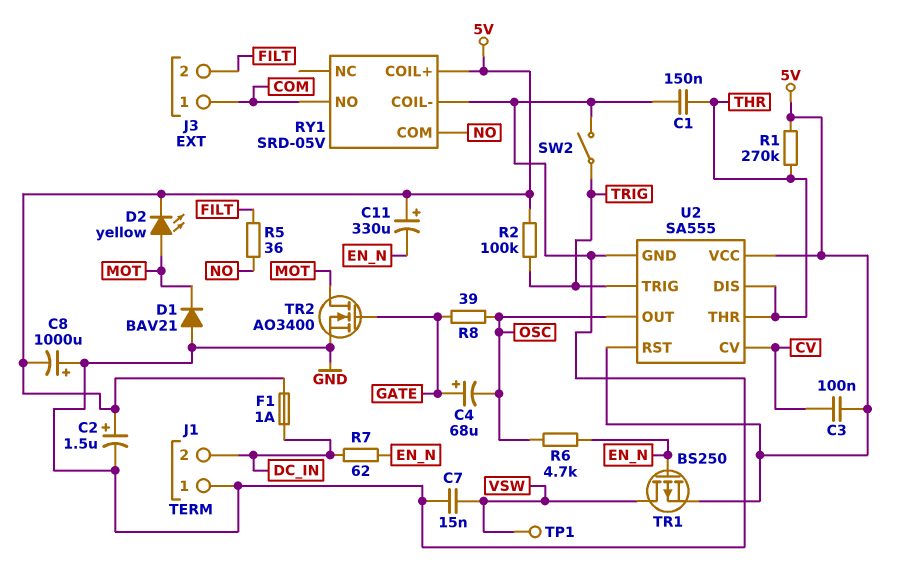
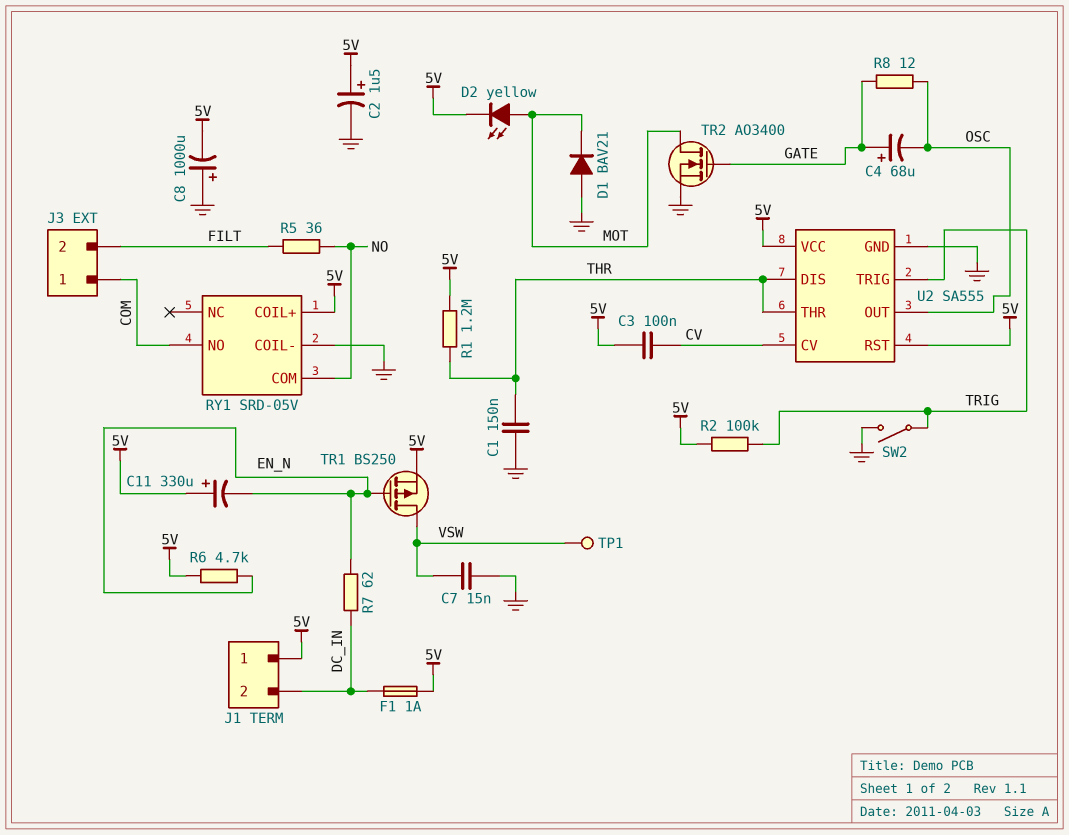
J1 pin 1: GND -> 5V
R1: 270k (5V, THR) -> 1.2M (5V, THR)
R6: 4.7k (EN_N, OSC) -> 4.7k (5V, EN_N)
R8: 39 (GATE, OSC) -> 12 (GATE, OSC)

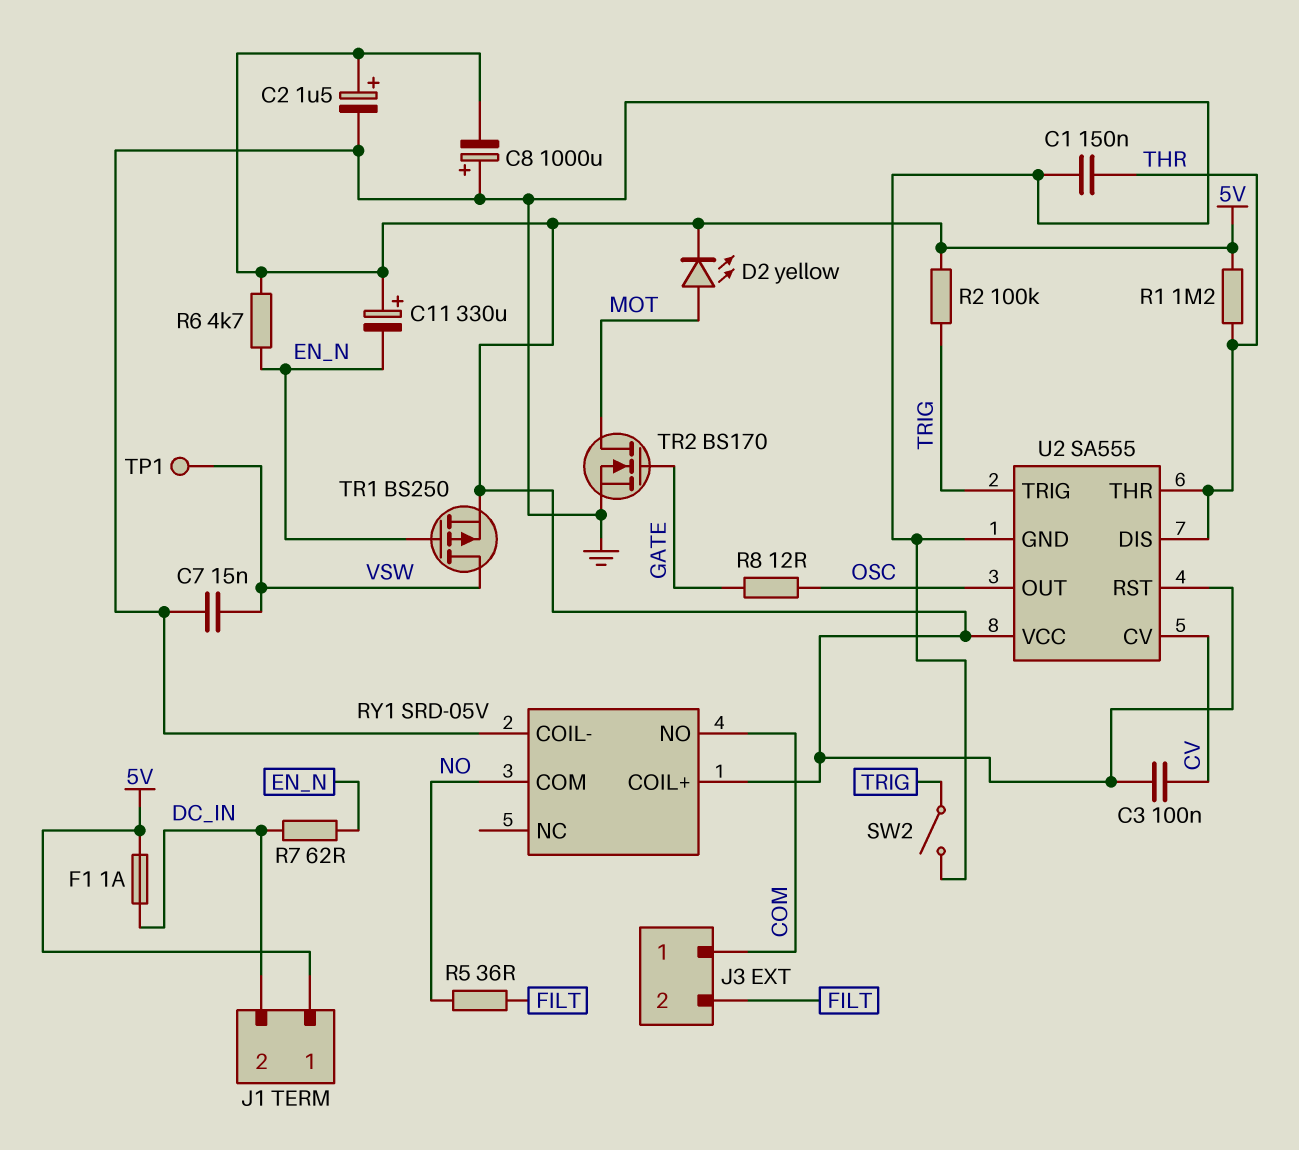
C4: 68uF (plus GATE, minus OSC) -> none
D1: diode BAV21 (A GND, K MOT) -> none
TR2: NMOS AO3400 (G GATE, D MOT, S GND) -> NMOS BS170 (G GATE, D MOT, S GND)

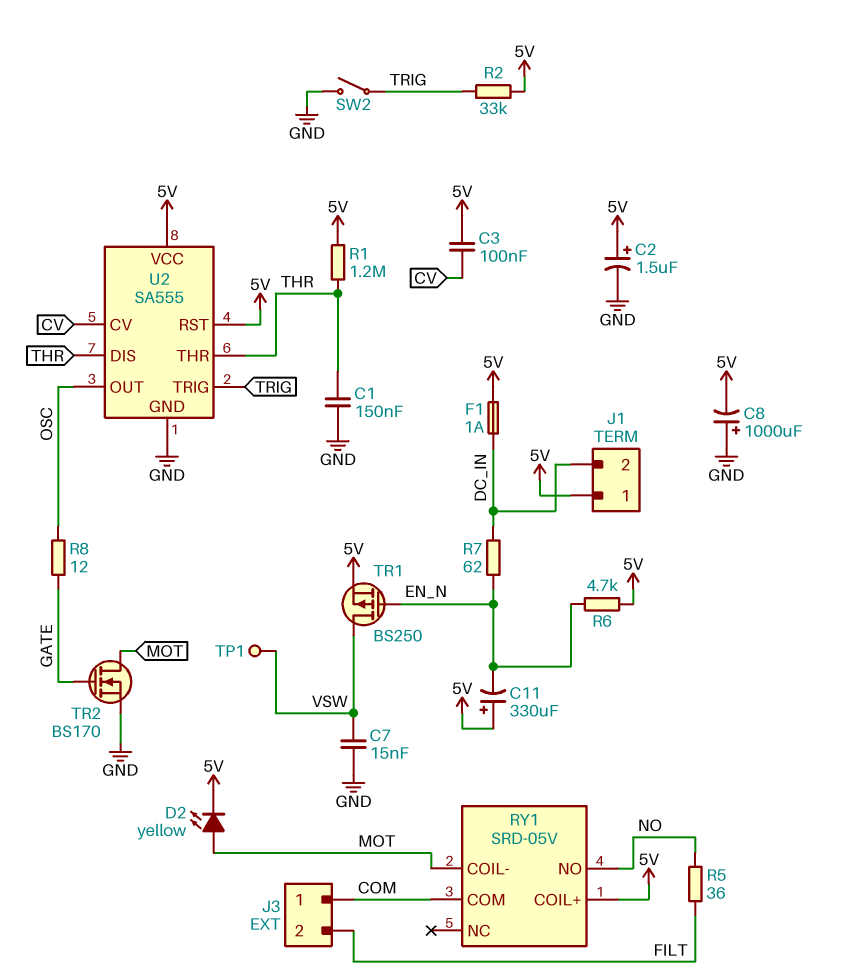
R2: 100k (5V, TRIG) -> 33k (5V, TRIG)
RY1 pin COIL-: GND -> MOT
RY1 pin COM: NO -> COM
RY1 pin NO: COM -> NO

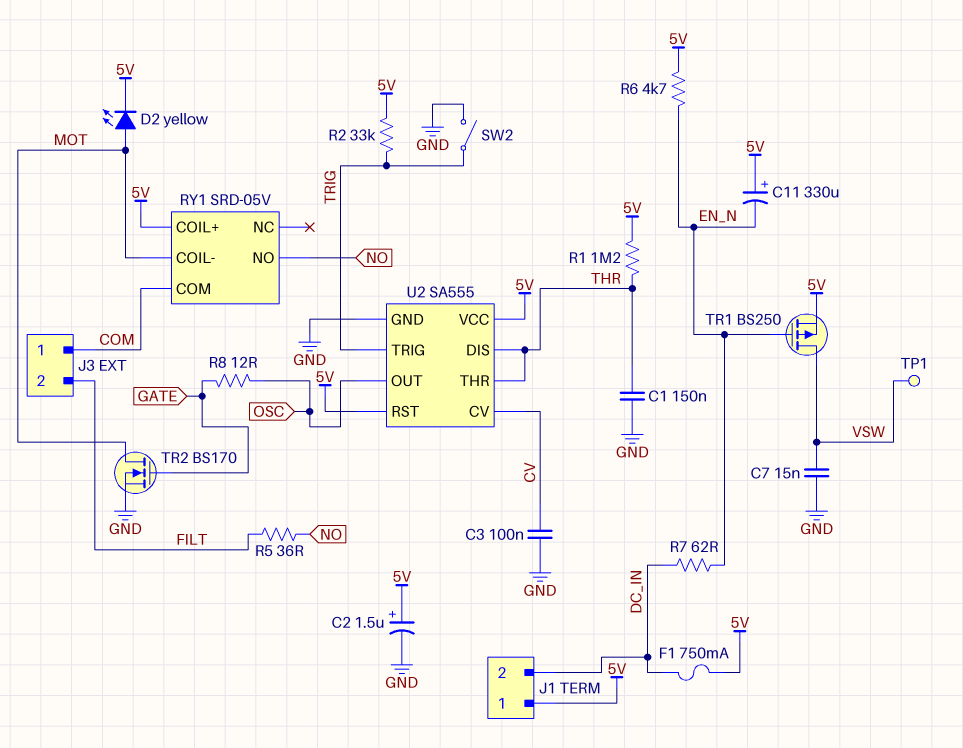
C3: 100nF (5V, CV) -> 100nF (CV, GND)
C8: 1000uF (plus GND, minus 5V) -> none
F1: 1A (5V, DC_IN) -> 750mA (5V, DC_IN)

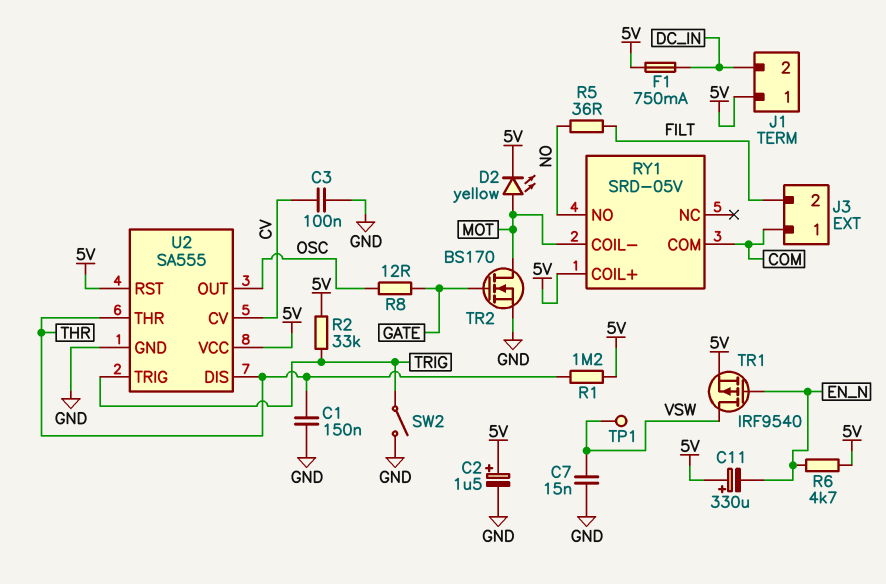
R7: 62 (DC_IN, EN_N) -> none
TR1: PMOS BS250 (G EN_N, D VSW, S 5V) -> PMOS IRF9540 (G EN_N, D VSW, S 5V)

